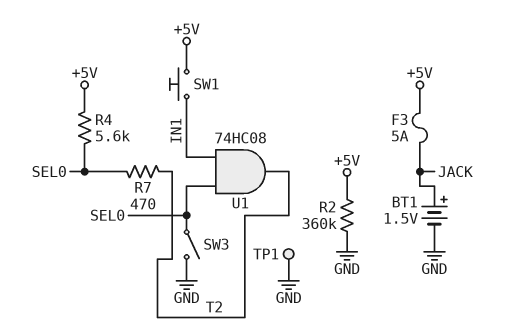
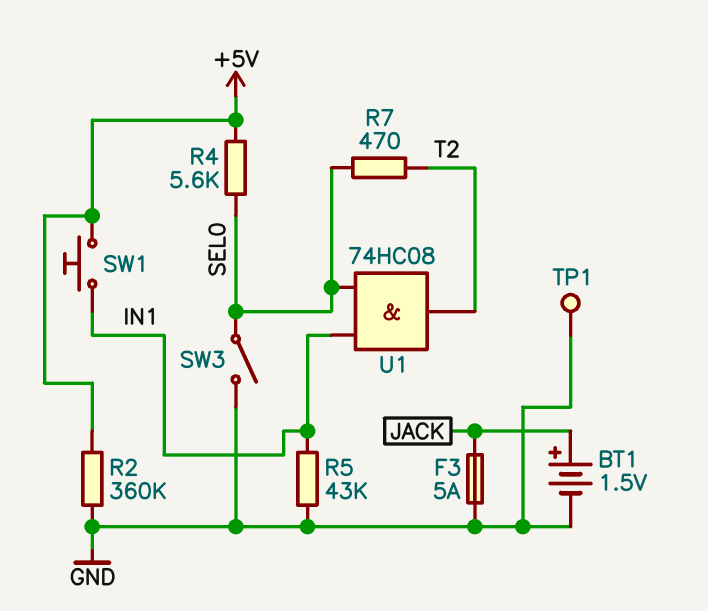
F3: 5A (+5V, JACK) -> 5A (GND, JACK)
R5: none -> 43k (GND, IN1)

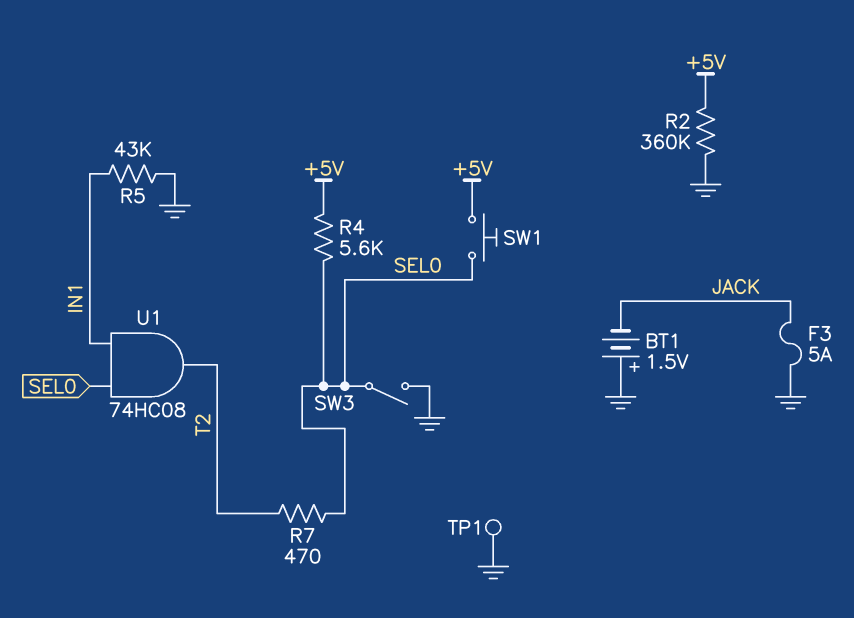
BT1: 1.5V (plus JACK, minus GND) -> 1.5V (plus GND, minus JACK)
SW1: button (+5V, IN1) -> button (+5V, SEL0)

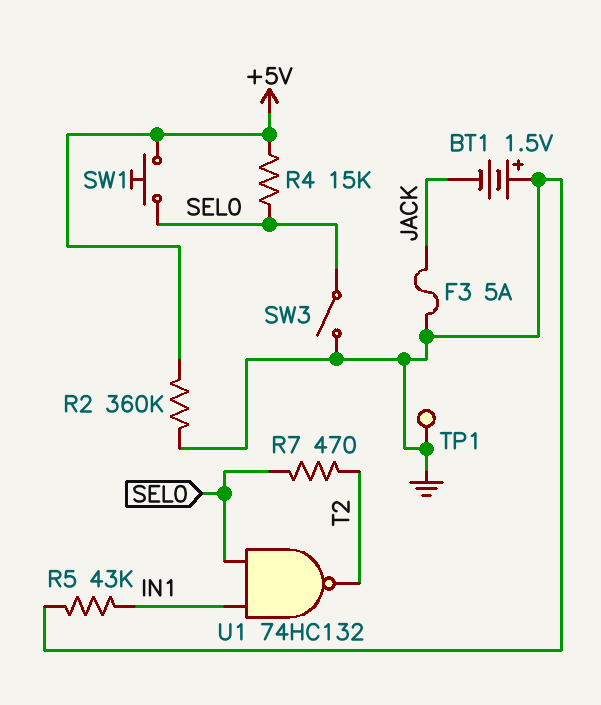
R4: 5.6k (+5V, SEL0) -> 15k (+5V, SEL0)
U1: AND 74HC08 (in IN1, in SEL0, out T2) -> NAND 74HC132 (in IN1, in SEL0, out T2)

